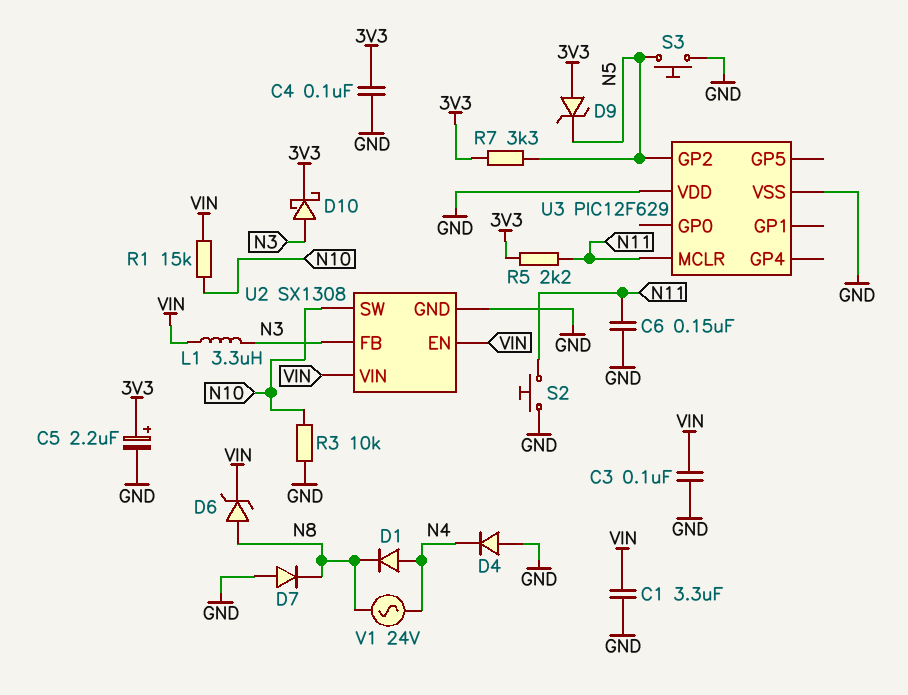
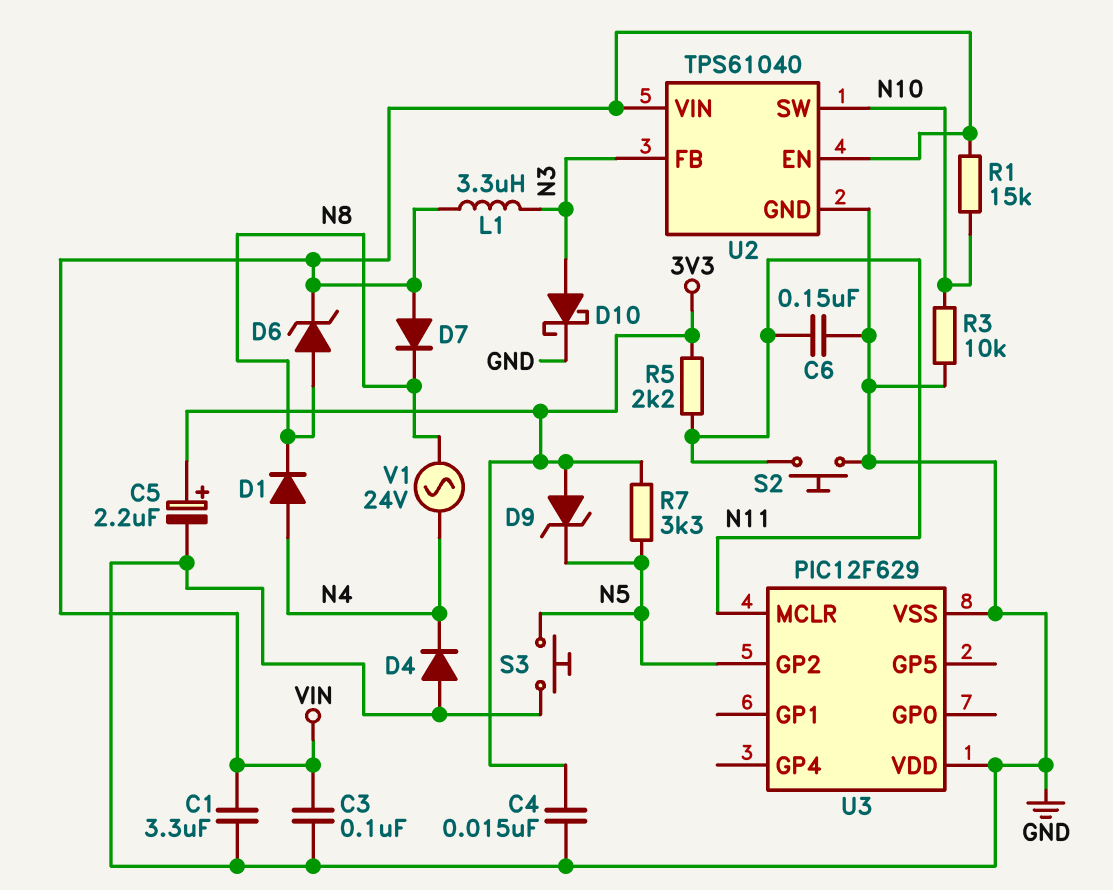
C4: 100nF (3V3, GND) -> 15nF (3V3, GND)
D7: diode (A GND, K N8) -> diode (A VIN, K N8)
D10: schottky (A N3, K 3V3) -> schottky (A N3, K GND)
U2: SX1308 -> TPS61040

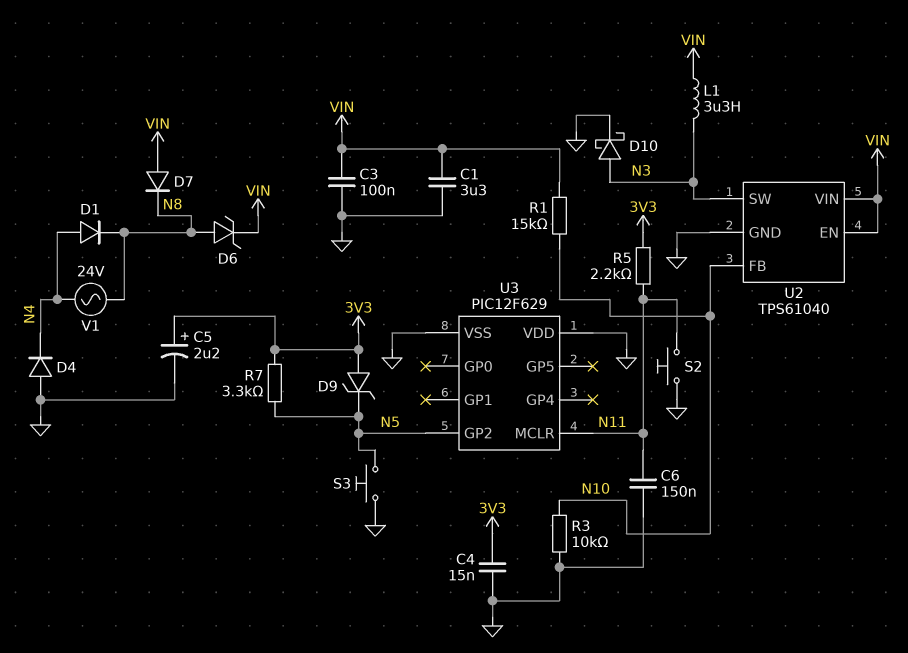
U2 pin FB: N3 -> N10
U2 pin SW: N10 -> N3

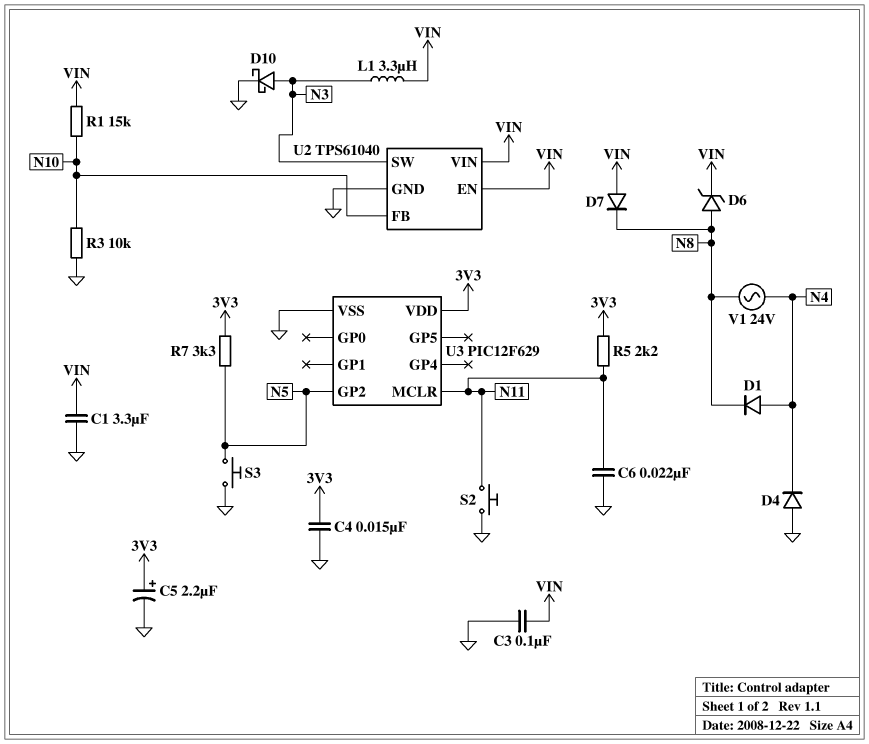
C6: 150nF (GND, N11) -> 22nF (GND, N11)
D9: zener (A 3V3, K N5) -> none
U3 pin VDD: GND -> 3V3

